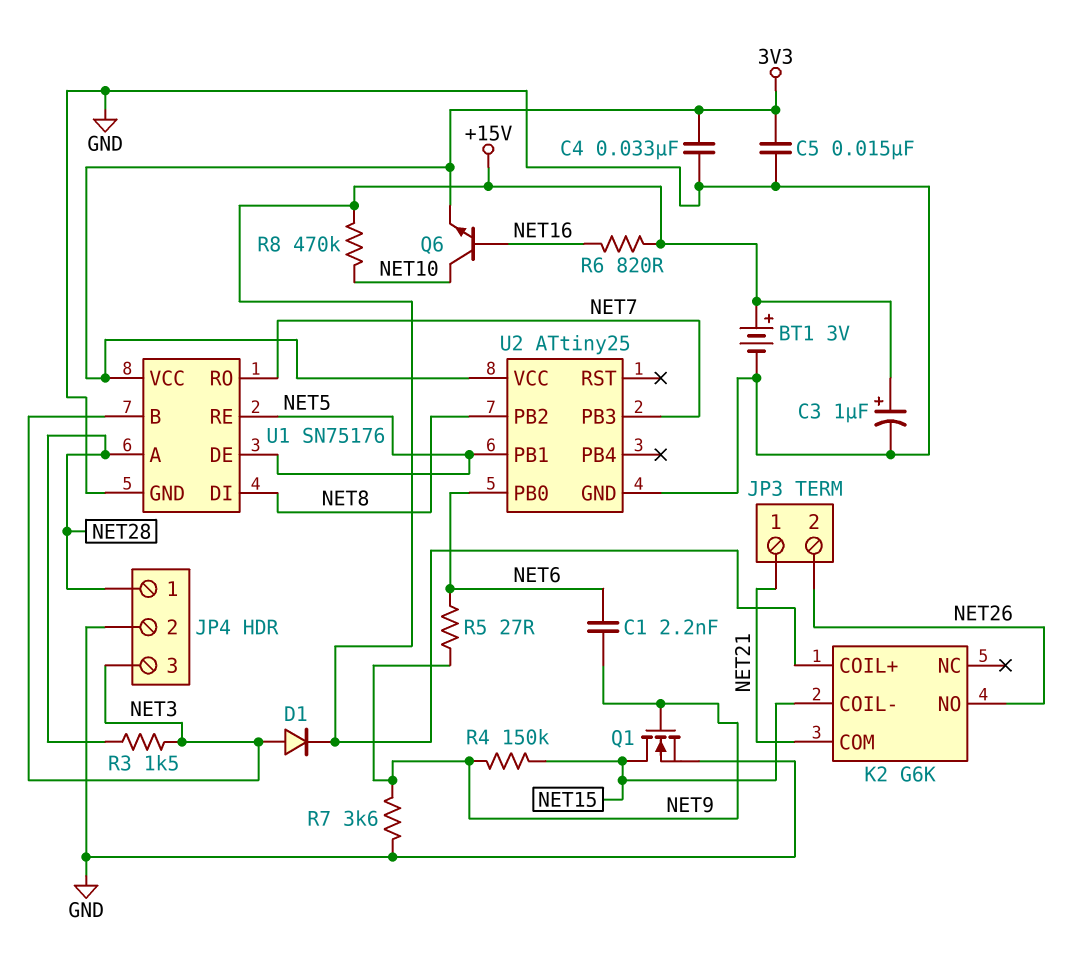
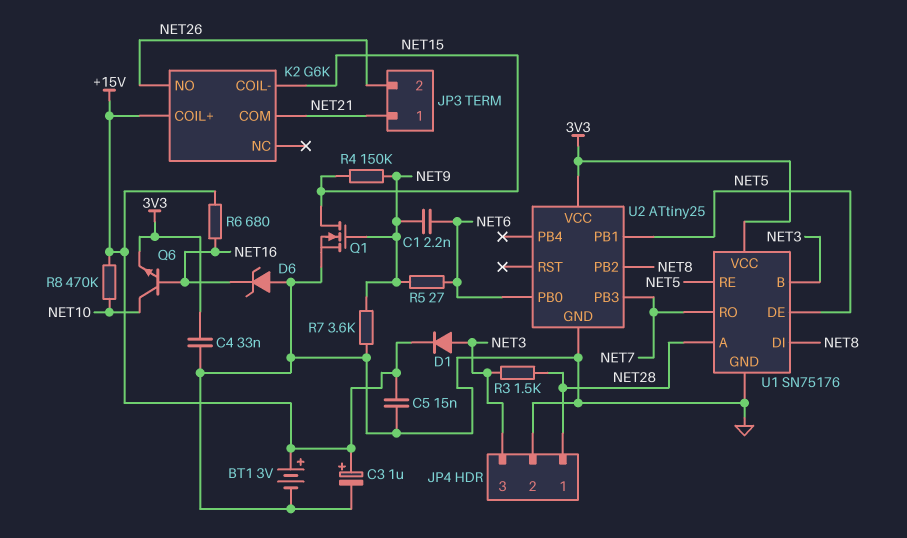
C5: 15nF (3V3, GND) -> 15nF (+15V, GND)
D6: none -> zener (A GND, K NET16)
R6: 820 (+15V, NET16) -> 680 (+15V, NET16)

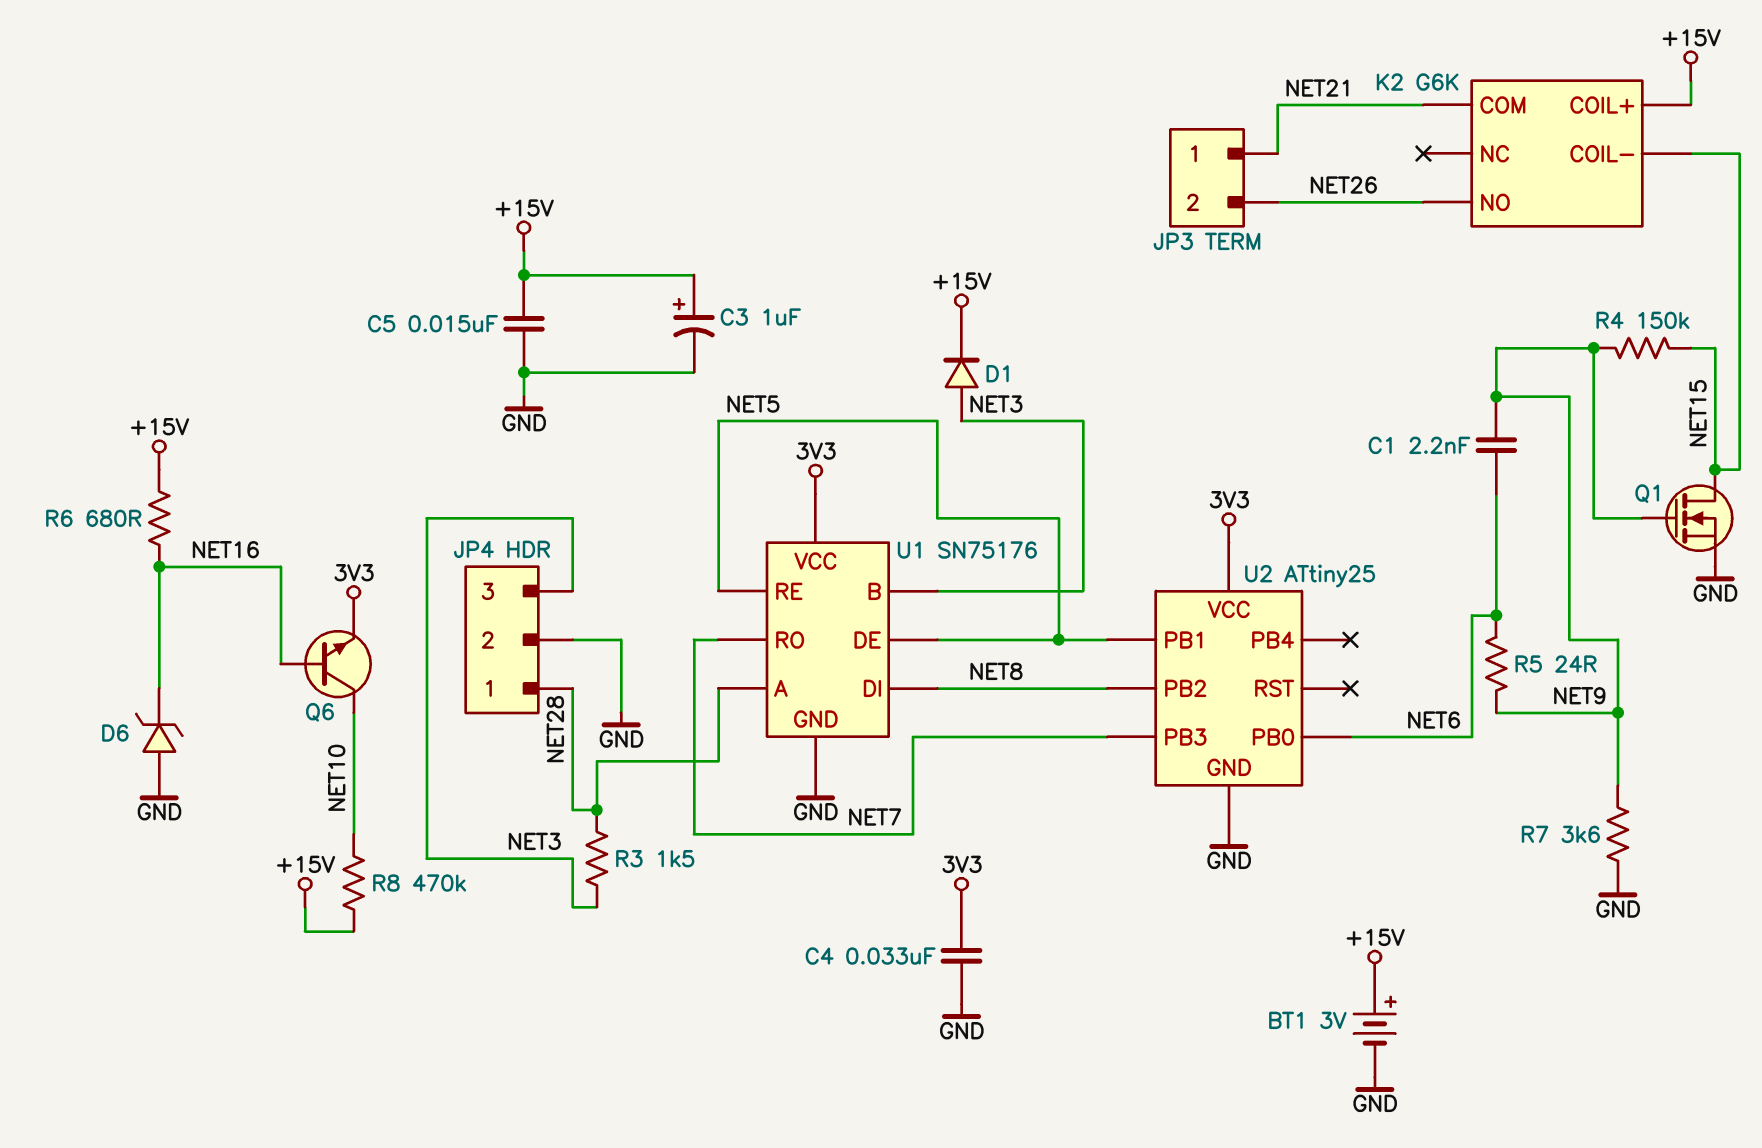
R5: 27 (NET6, NET9) -> 24 (NET6, NET9)

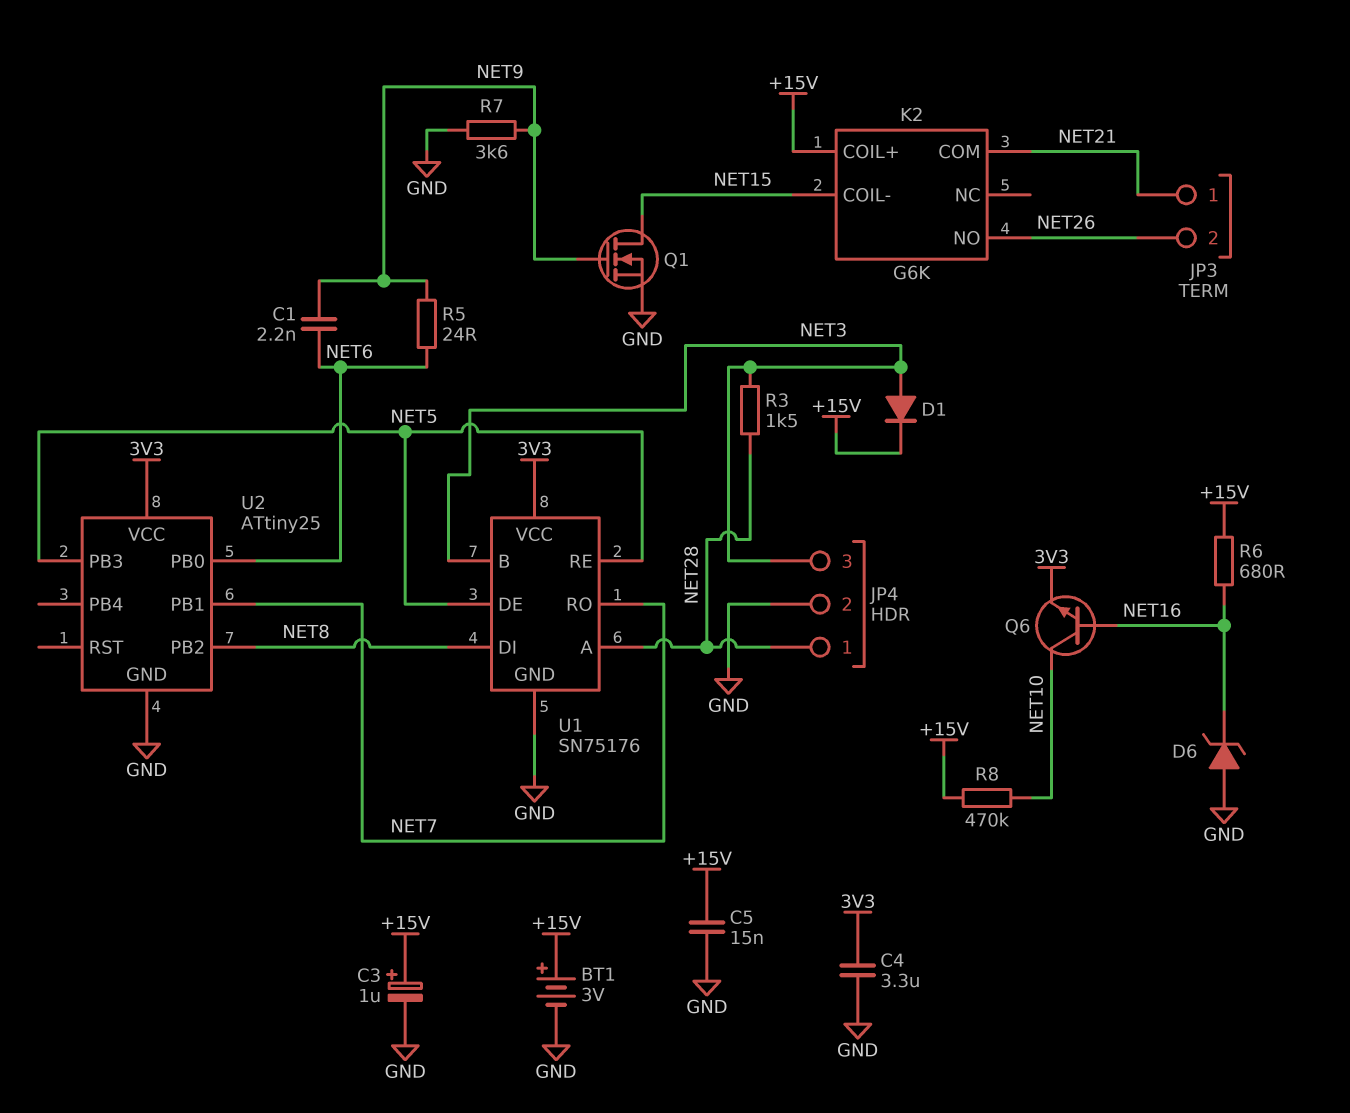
C4: 33nF (3V3, GND) -> 3.3uF (3V3, GND)
R4: 150k (NET9, NET15) -> none
U2 pin PB1: NET5 -> NET7
U2 pin PB3: NET7 -> NET5

